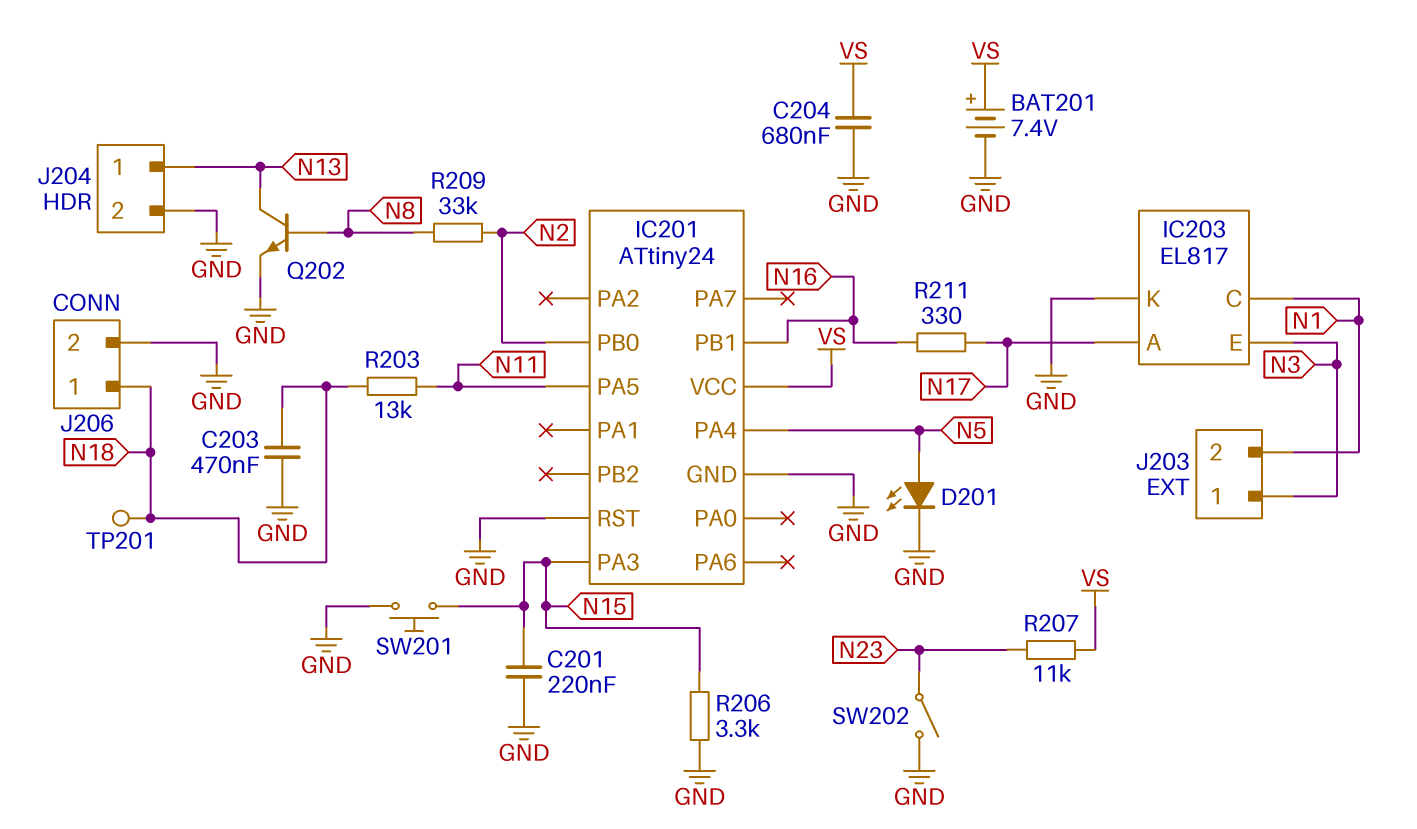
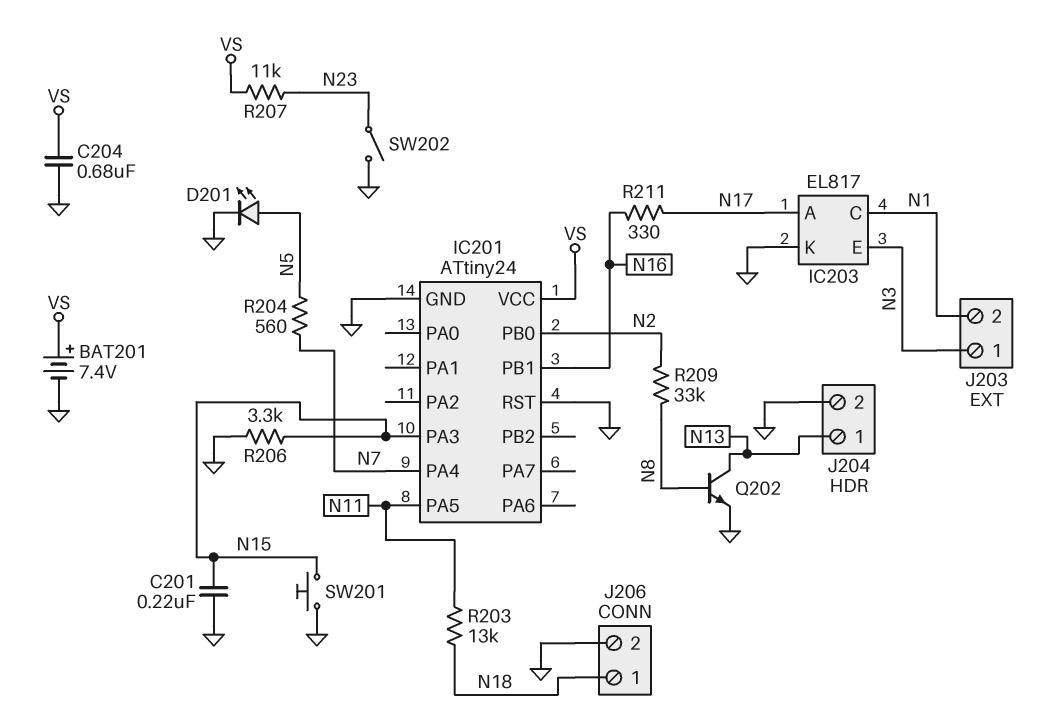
C203: 470nF (GND, N18) -> none
IC201 pin PA4: N5 -> N7
R204: none -> 560 (N5, N7)
TP201: test point (N18) -> none

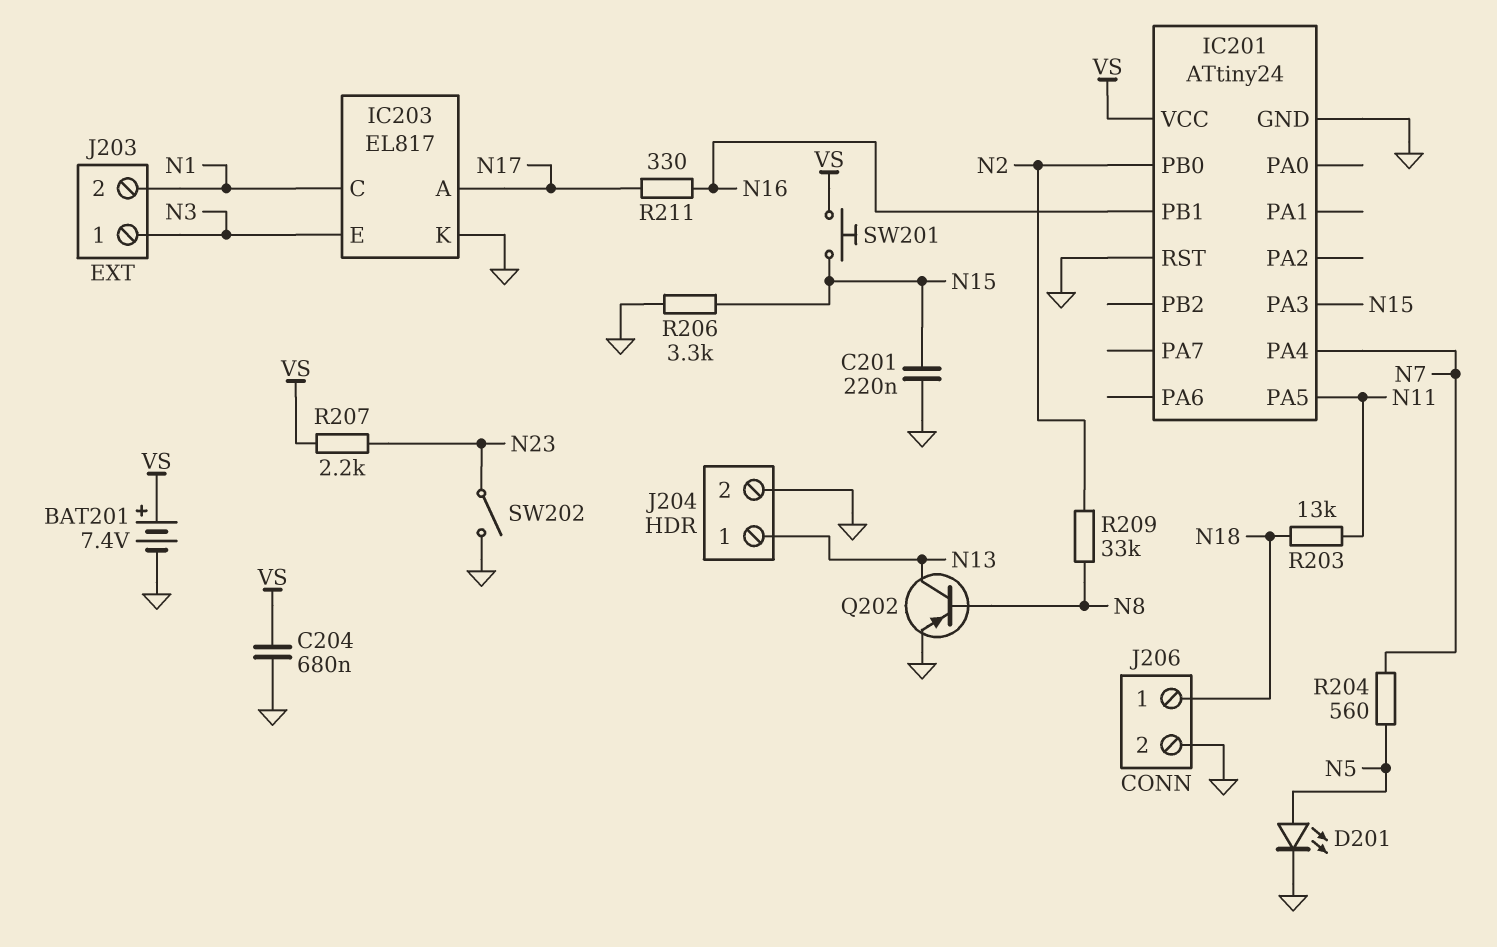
Q202: NPN (B N8, C N13, E GND) -> PNP (B N8, C N13, E GND)
R207: 11k (N23, VS) -> 2.2k (N23, VS)
SW201: button (GND, N15) -> button (N15, VS)

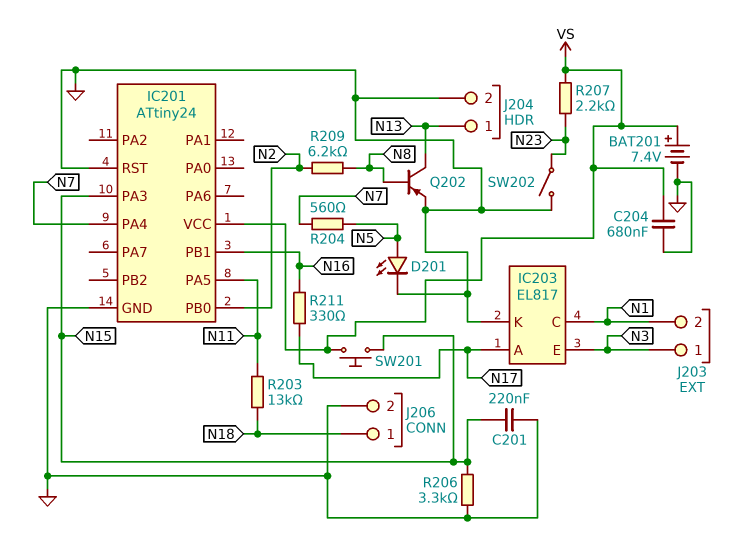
R209: 33k (N2, N8) -> 6.2k (N2, N8)

